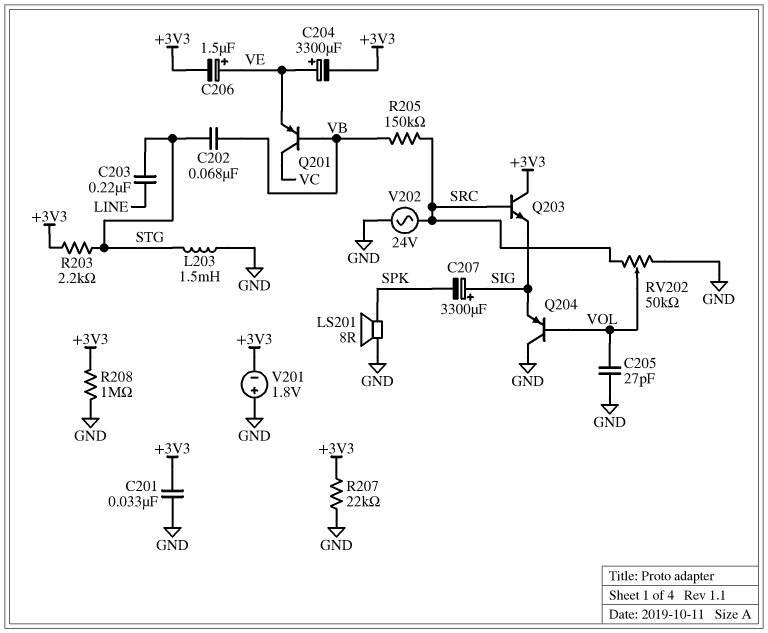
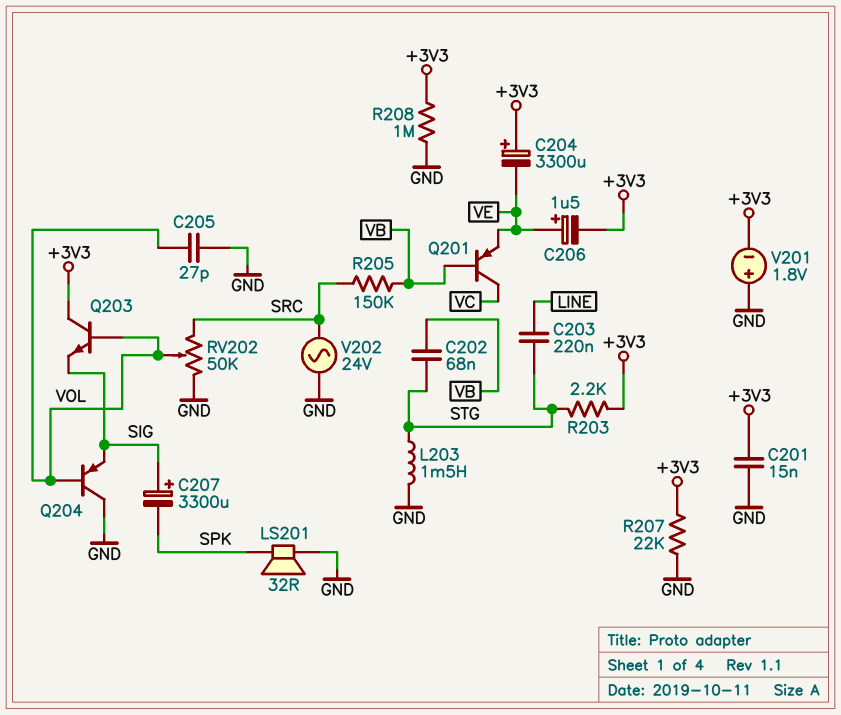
C201: 33nF (+3V3, GND) -> 15nF (+3V3, GND)
C204: 3300uF (plus VE, minus +3V3) -> 3300uF (plus +3V3, minus VE)
LS201: speaker 8R (GND, SPK) -> speaker 32R (GND, SPK)
Q203: NPN (B SRC, C +3V3, E SIG) -> NPN (B VOL, C +3V3, E SIG)

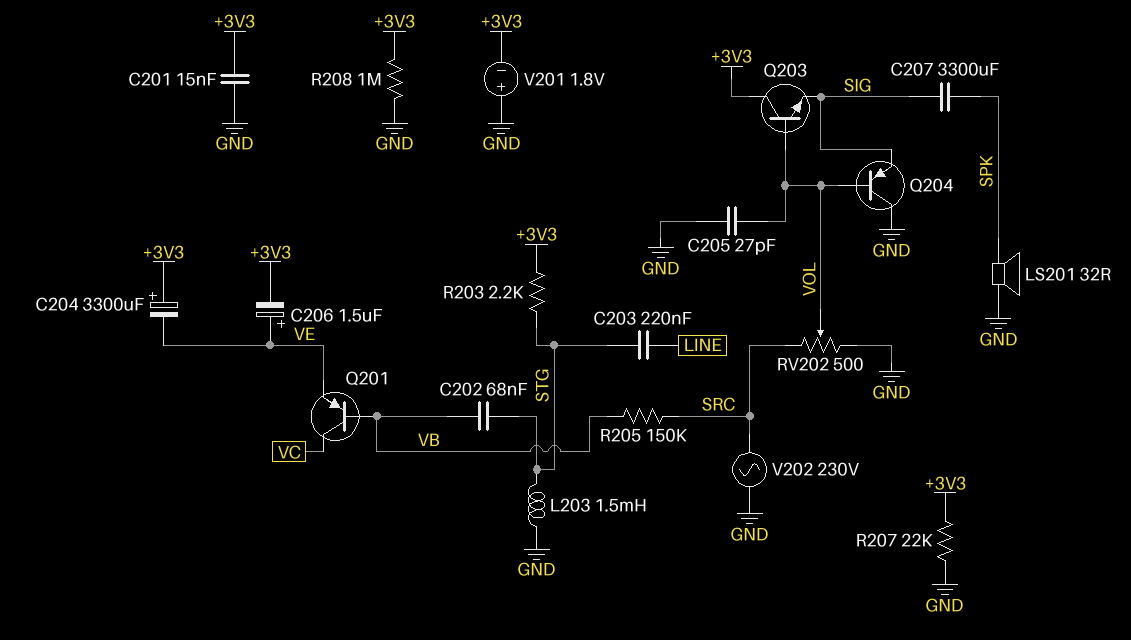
C207: 3300uF (plus SIG, minus SPK) -> 3300uF (SIG, SPK)
RV202: 50k (GND, SRC, wiper VOL) -> 500 (GND, SRC, wiper VOL)
V202: AC 24V (GND, SRC) -> AC 230V (GND, SRC)

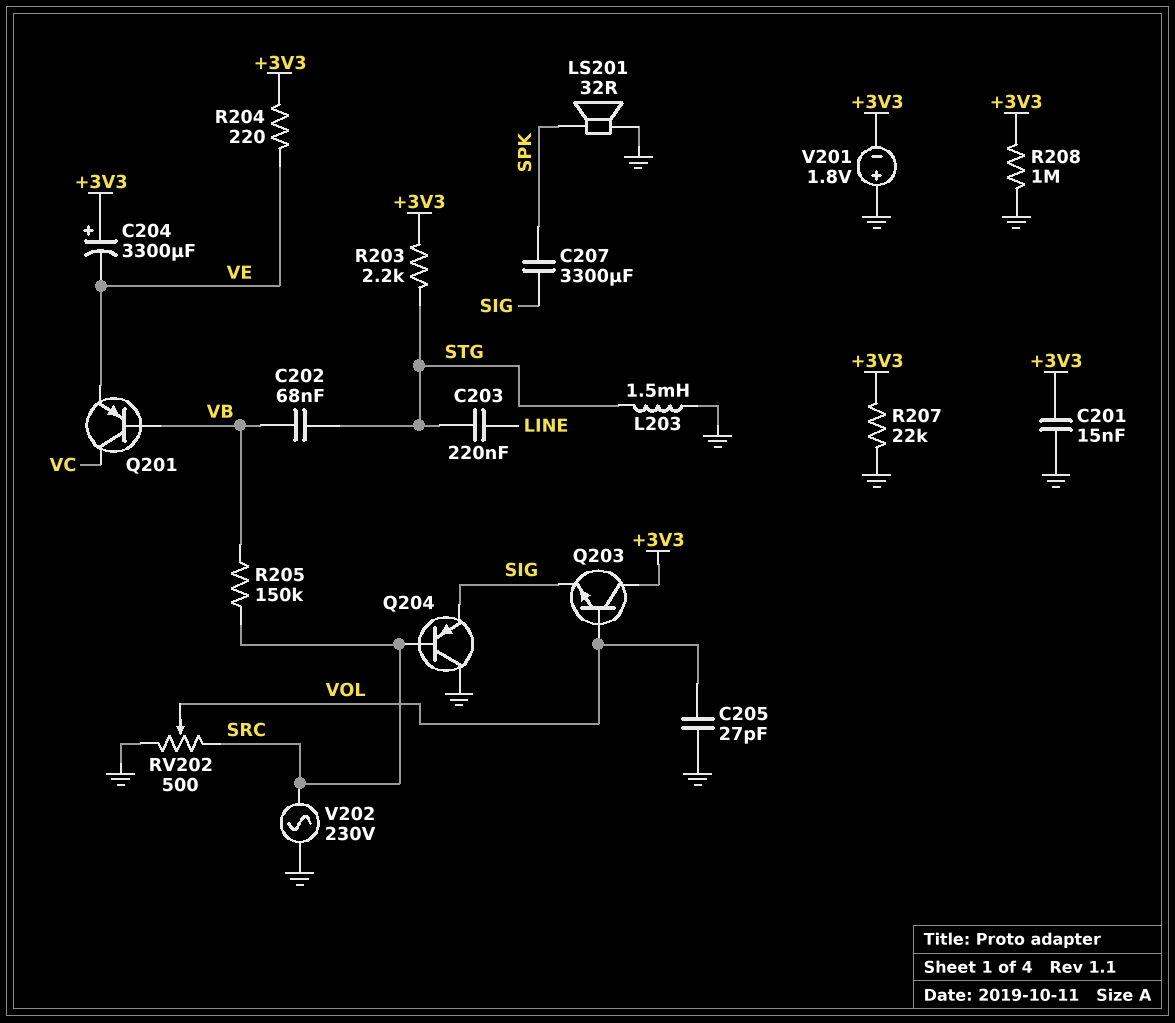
C206: 1.5uF (plus VE, minus +3V3) -> none
Q204: PNP (B VOL, C GND, E SIG) -> PNP (B SRC, C GND, E SIG)
R204: none -> 220 (+3V3, VE)

